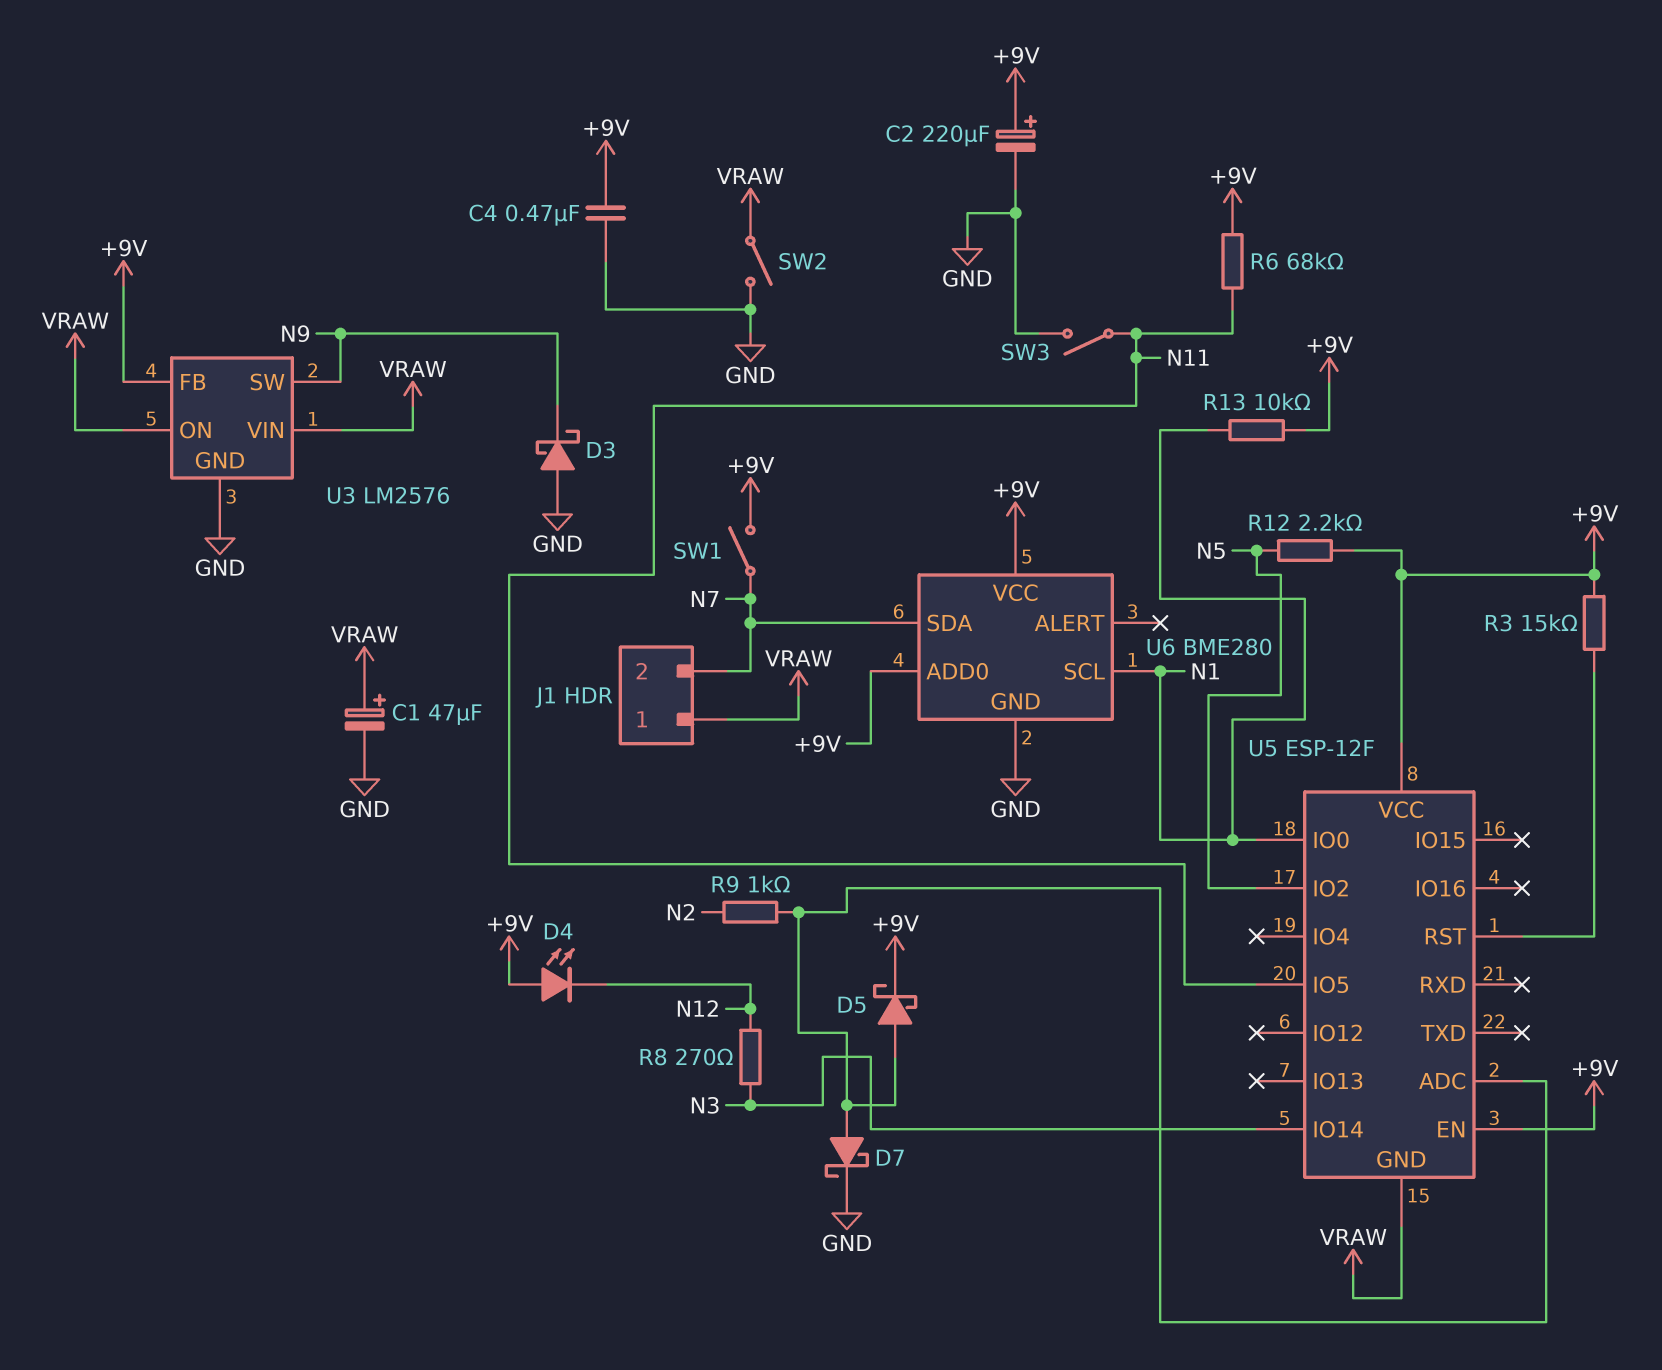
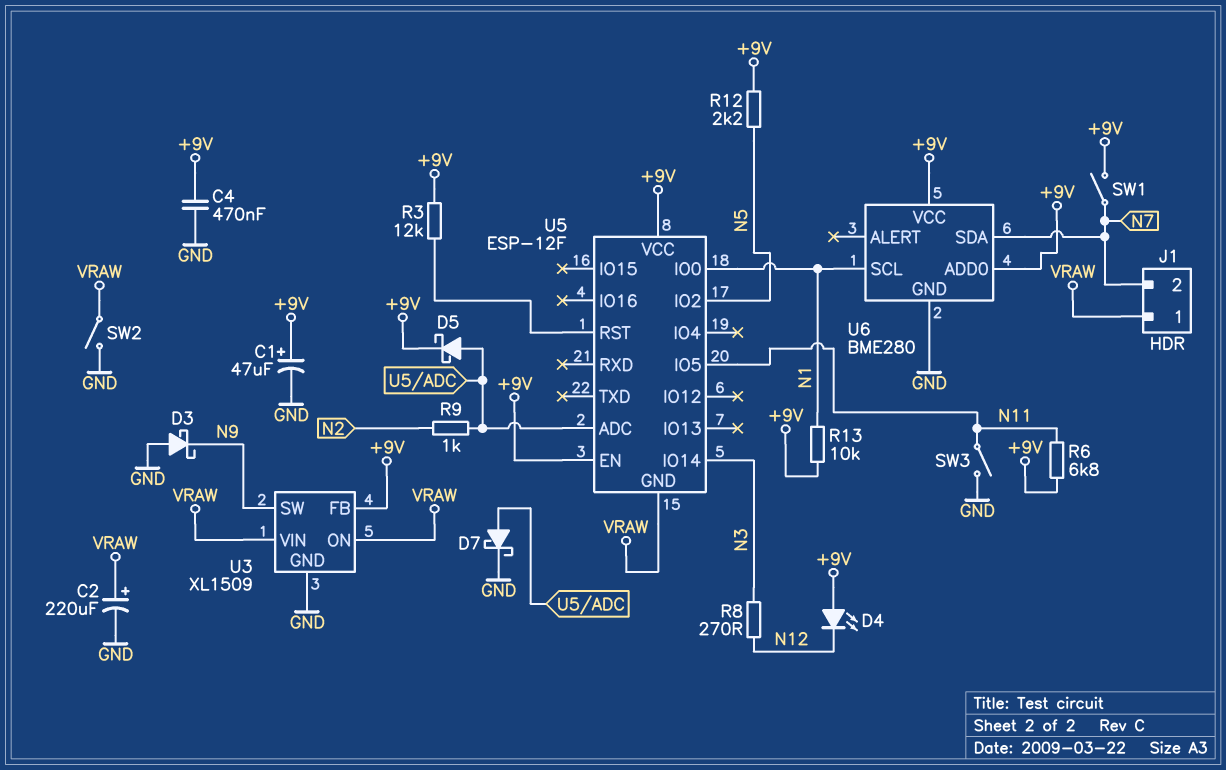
C1: 47uF (plus VRAW, minus GND) -> 47uF (plus +9V, minus GND)
C2: 220uF (plus +9V, minus GND) -> 220uF (plus VRAW, minus GND)
R3: 15k (+9V, U5/RST) -> 12k (+9V, U5/RST)
R6: 68k (+9V, N11) -> 6.8k (+9V, N11)
U3: LM2576 -> XL1509

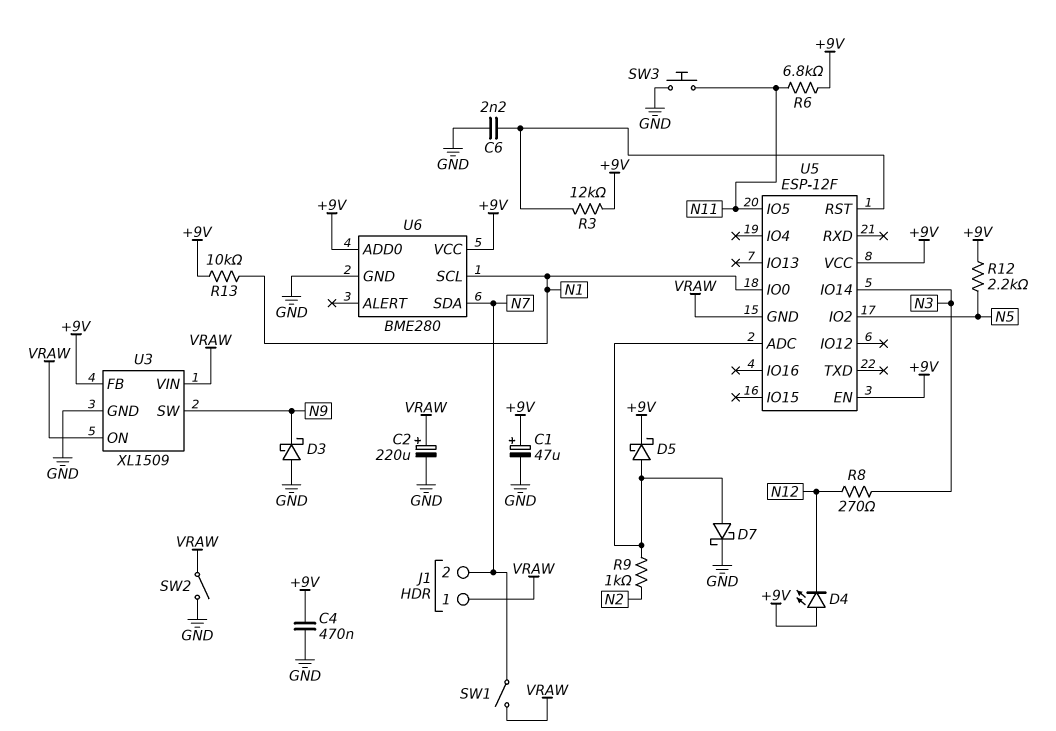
C6: none -> 2.2nF (GND, U5/RST)
SW1: switch (+9V, N7) -> switch (N7, VRAW)
SW3: switch (GND, N11) -> button (GND, N11)

